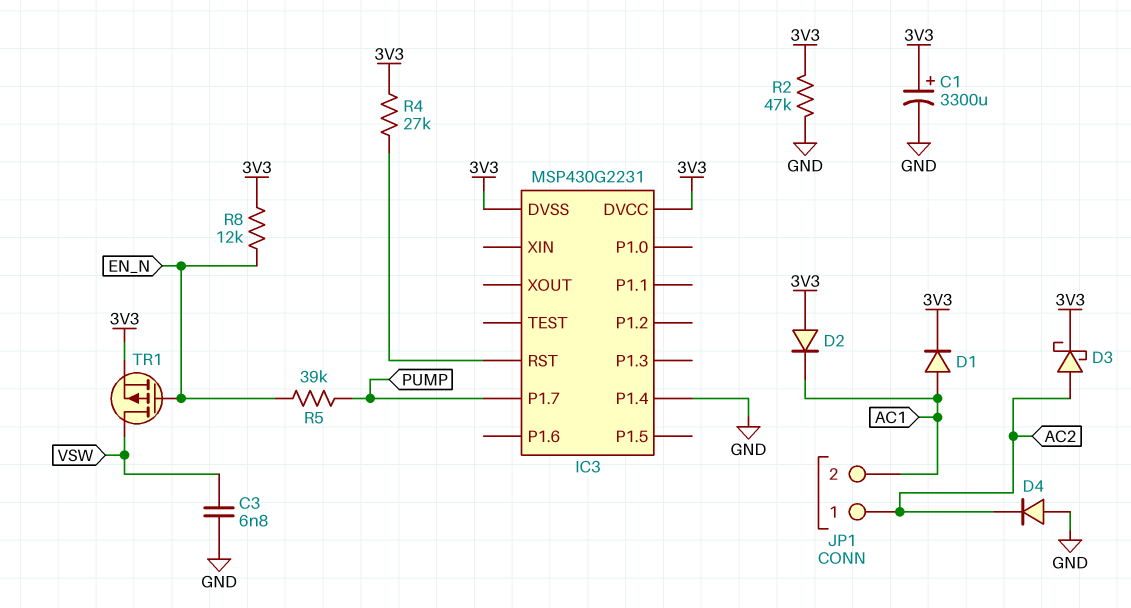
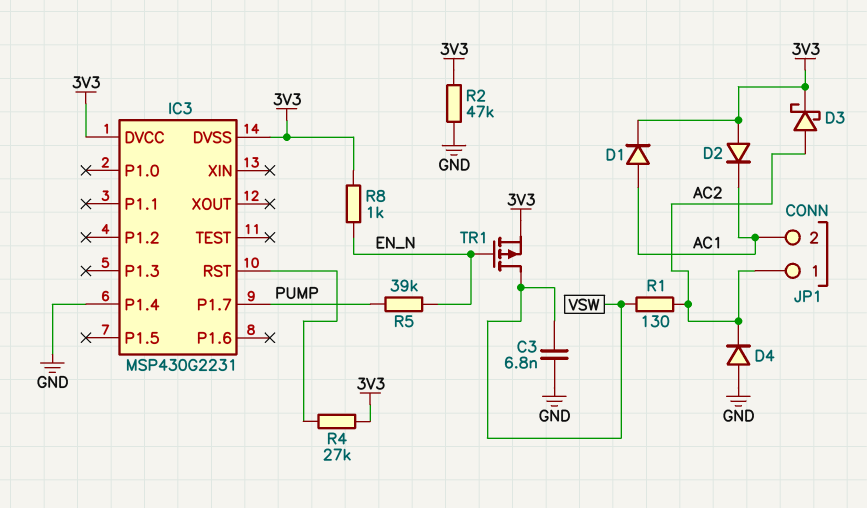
C1: 3300uF (plus 3V3, minus GND) -> none
R1: none -> 130 (AC2, VSW)
R8: 12k (3V3, EN_N) -> 1k (3V3, EN_N)

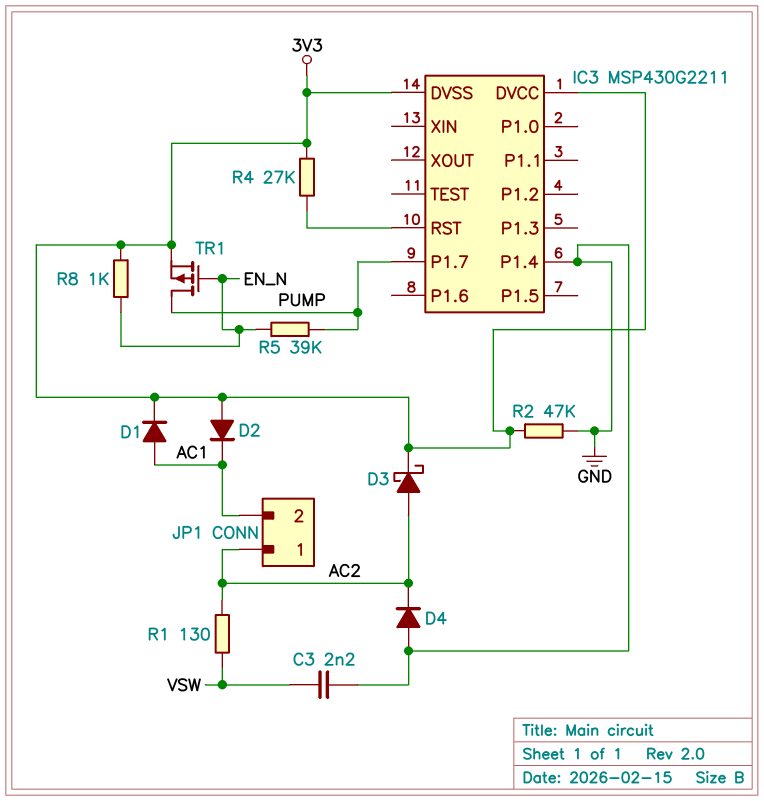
C3: 6.8nF (GND, VSW) -> 2.2nF (GND, VSW)
IC3: MSP430G2231 -> MSP430G2211
TR1: PMOS (G EN_N, D VSW, S 3V3) -> PMOS (G EN_N, D PUMP, S 3V3)

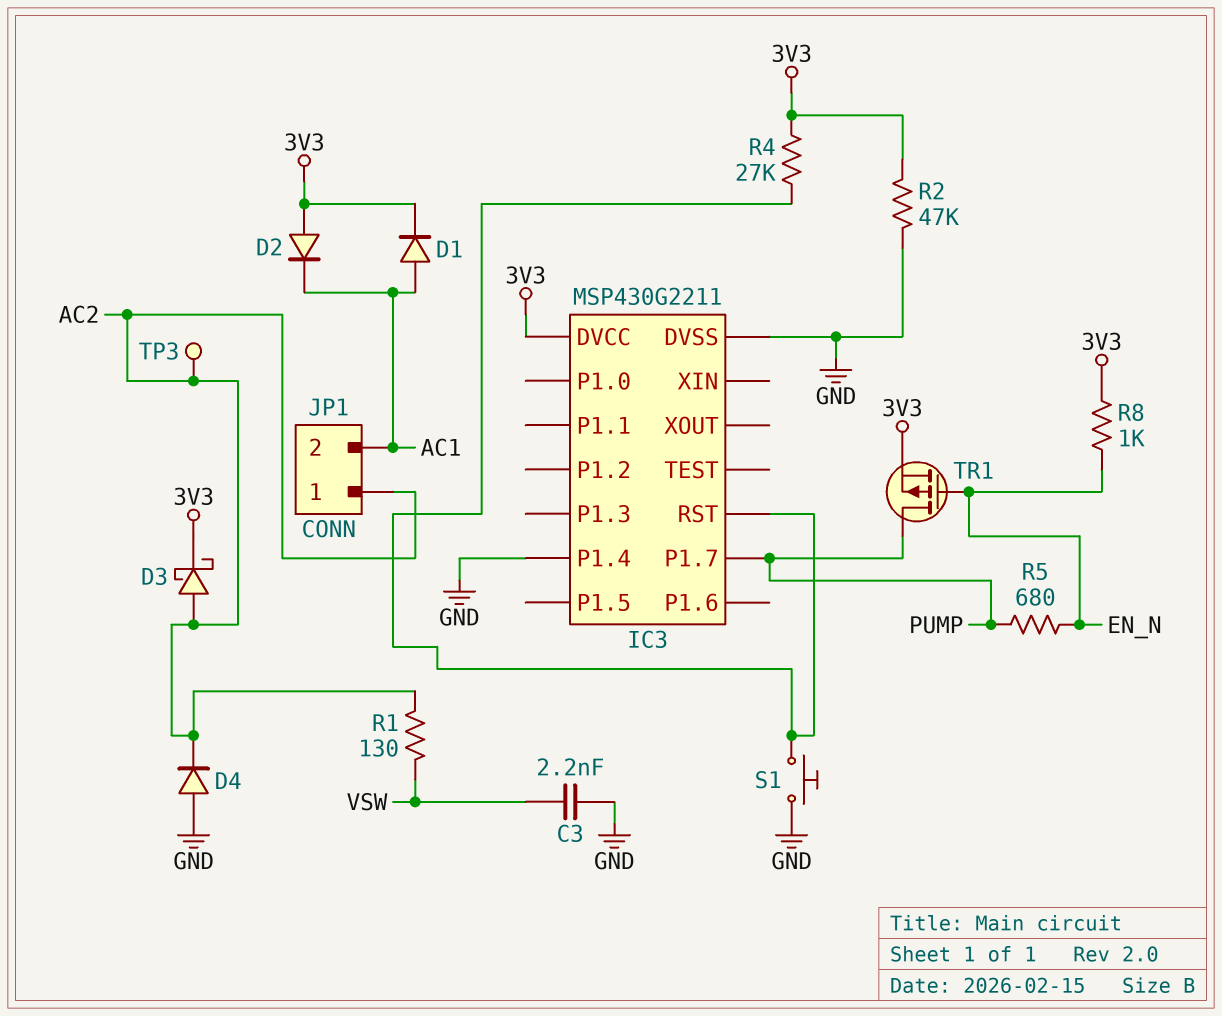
IC3 pin DVSS: 3V3 -> GND
R5: 39k (EN_N, PUMP) -> 680 (EN_N, PUMP)
S1: none -> button (GND, IC3/RST)
TP3: none -> test point (AC2)

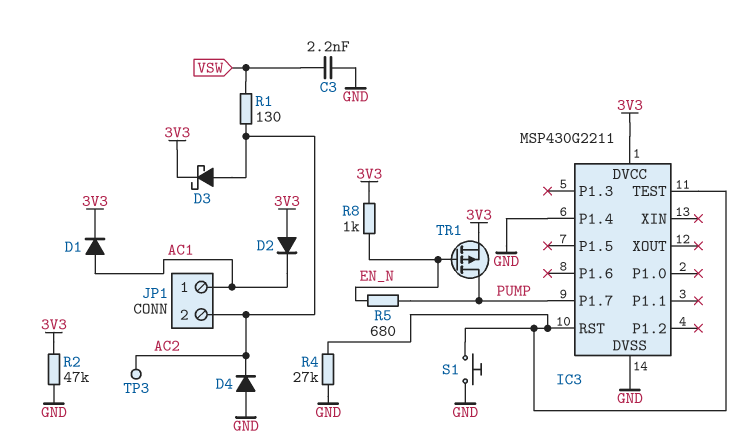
IC3 pin TEST: none -> IC3/RST
JP1 pin 1: AC2 -> AC1
JP1 pin 2: AC1 -> AC2
R4: 27k (3V3, IC3/RST) -> 27k (GND, IC3/RST)

